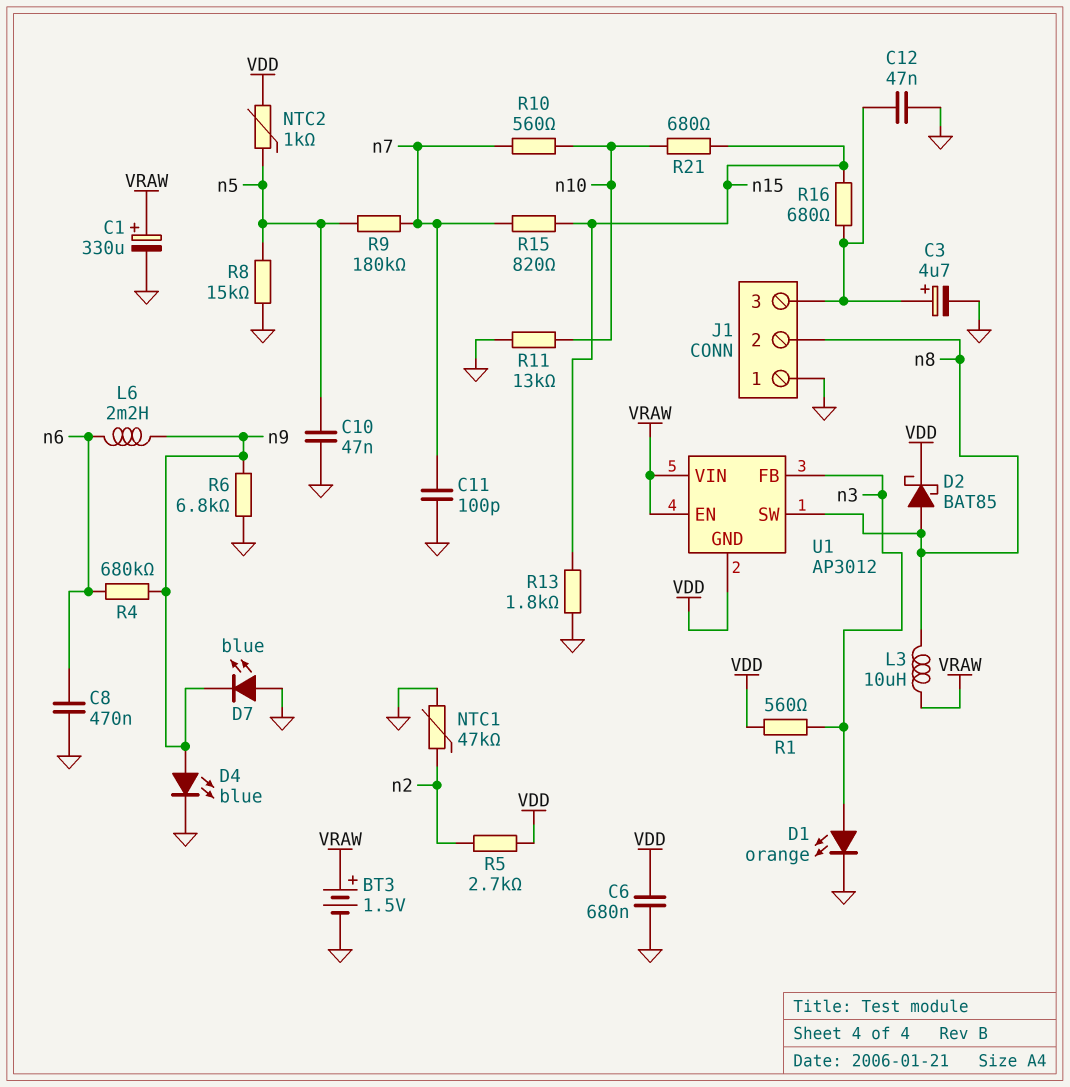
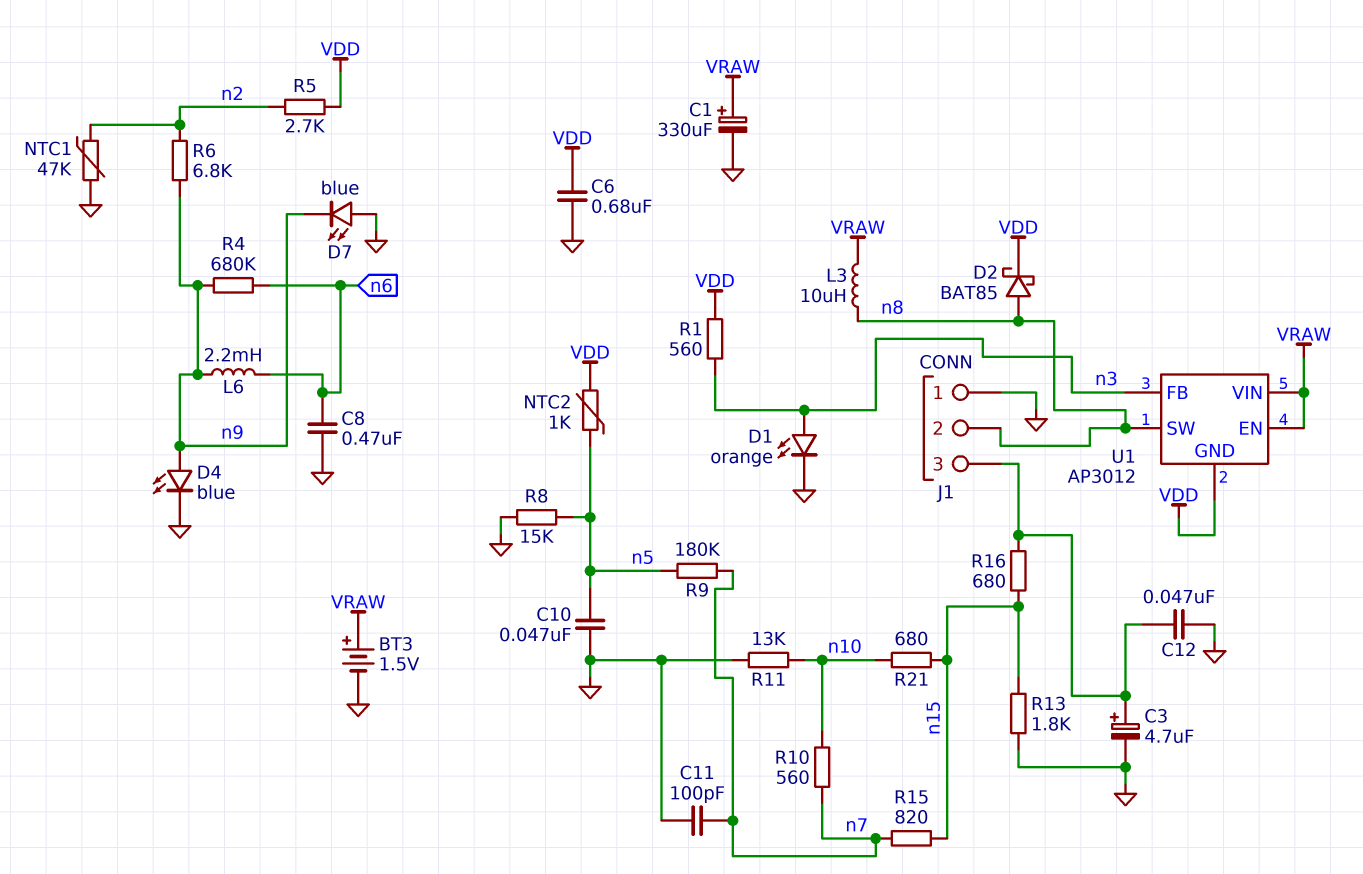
R6: 6.8k (GND, n9) -> 6.8k (n2, n9)

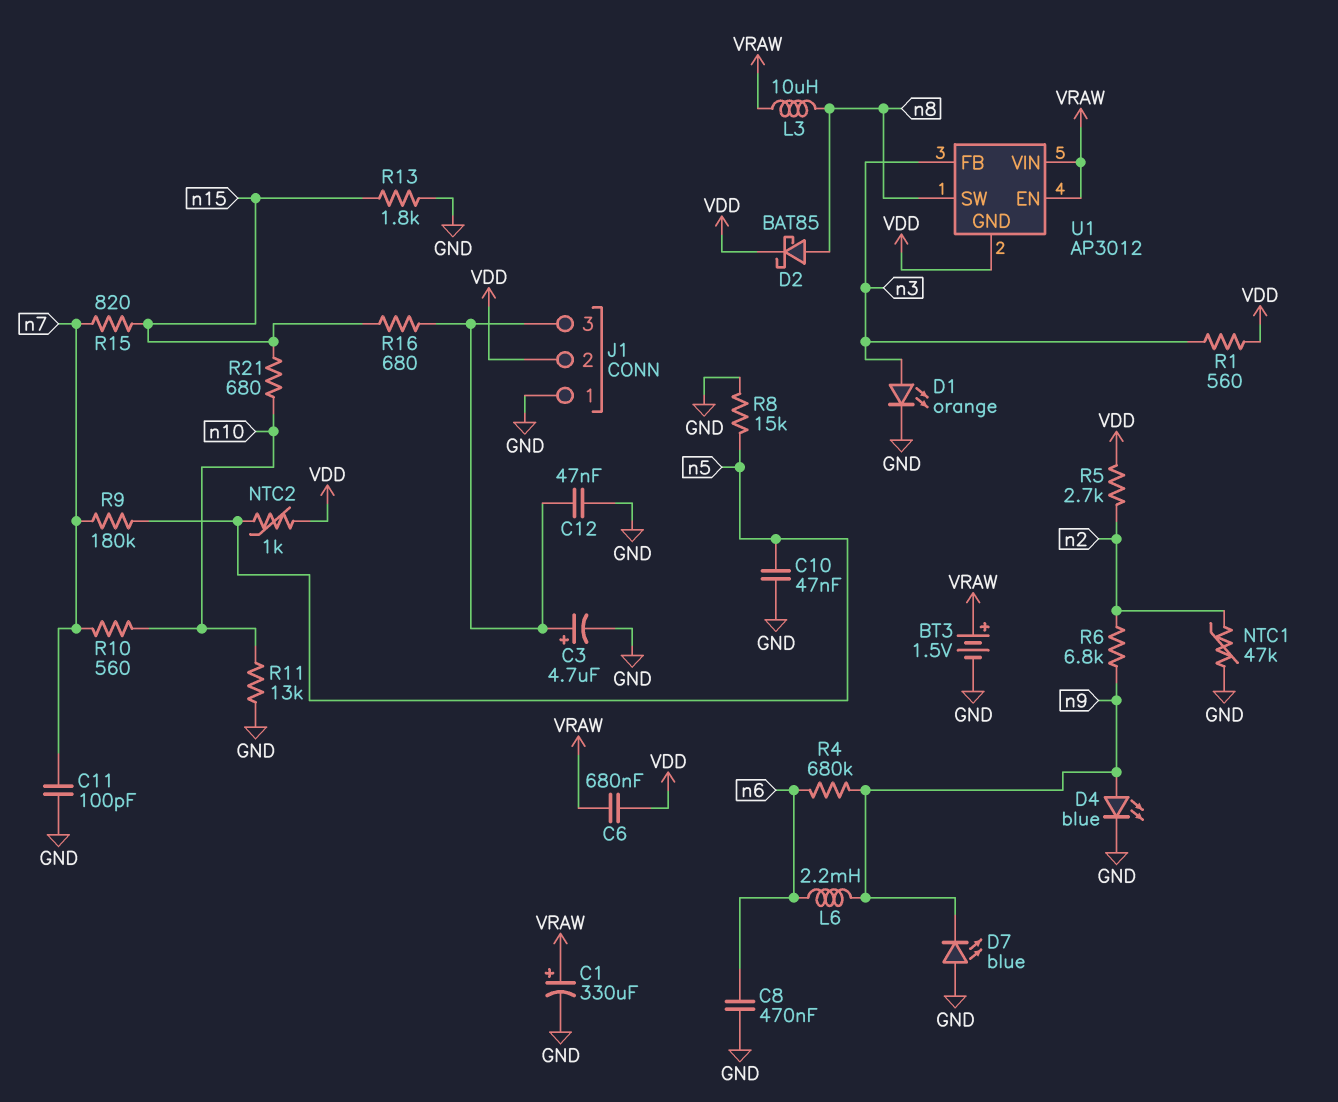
C6: 680nF (GND, VDD) -> 680nF (VDD, VRAW)
J1 pin 2: n8 -> VDD

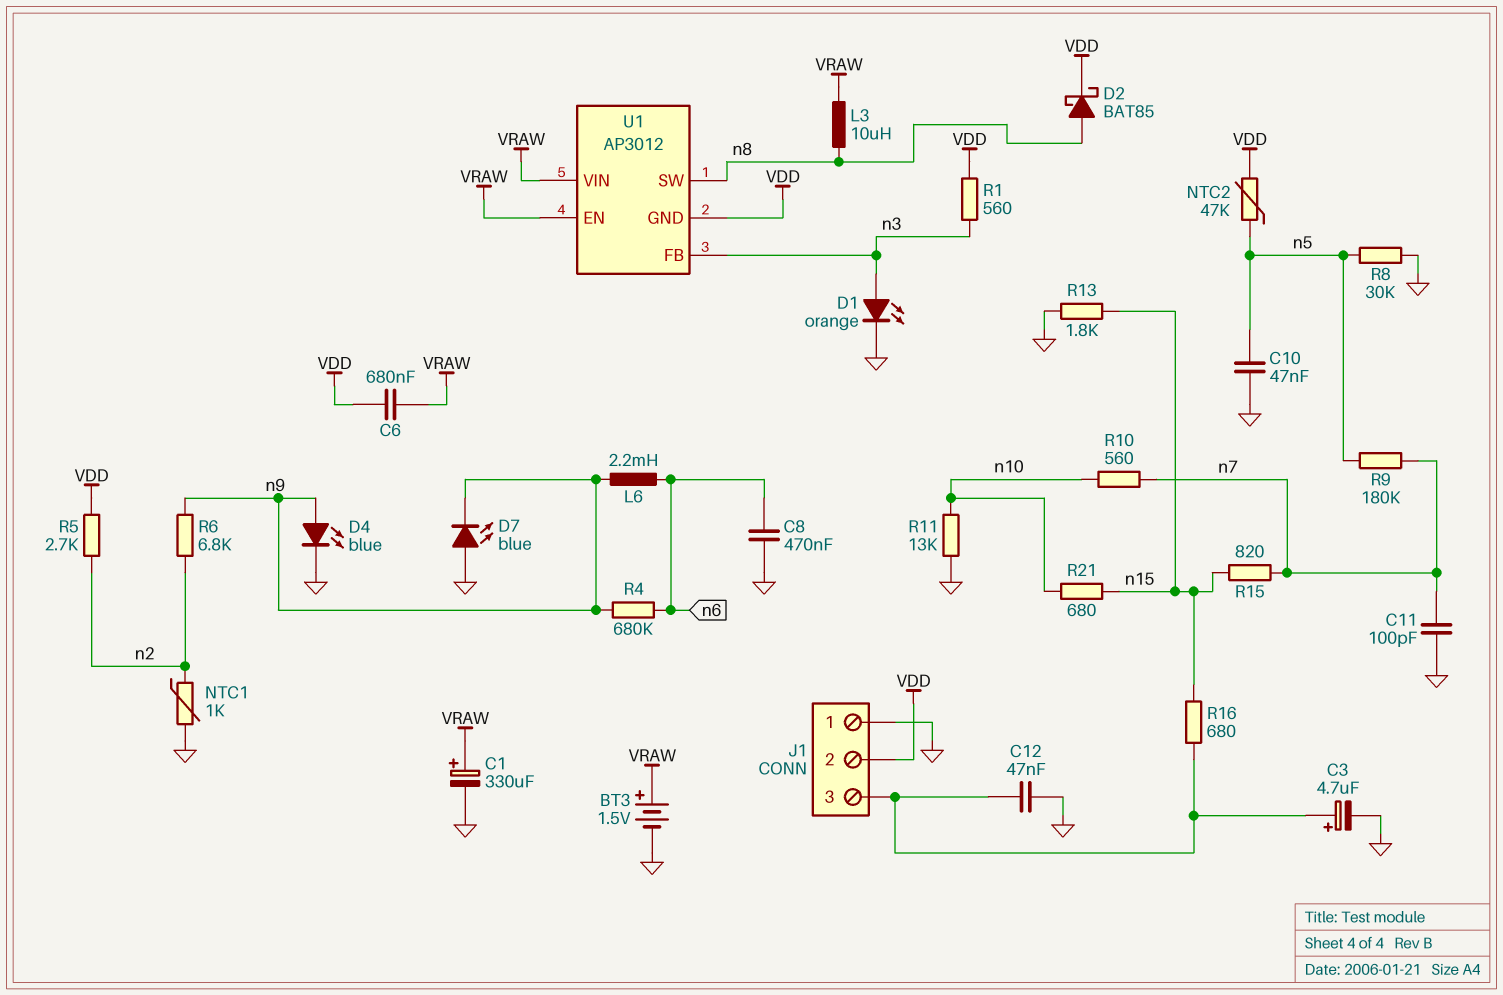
NTC1: 47k (GND, n2) -> 1k (GND, n2)
NTC2: 1k (VDD, n5) -> 47k (VDD, n5)
R8: 15k (GND, n5) -> 30k (GND, n5)

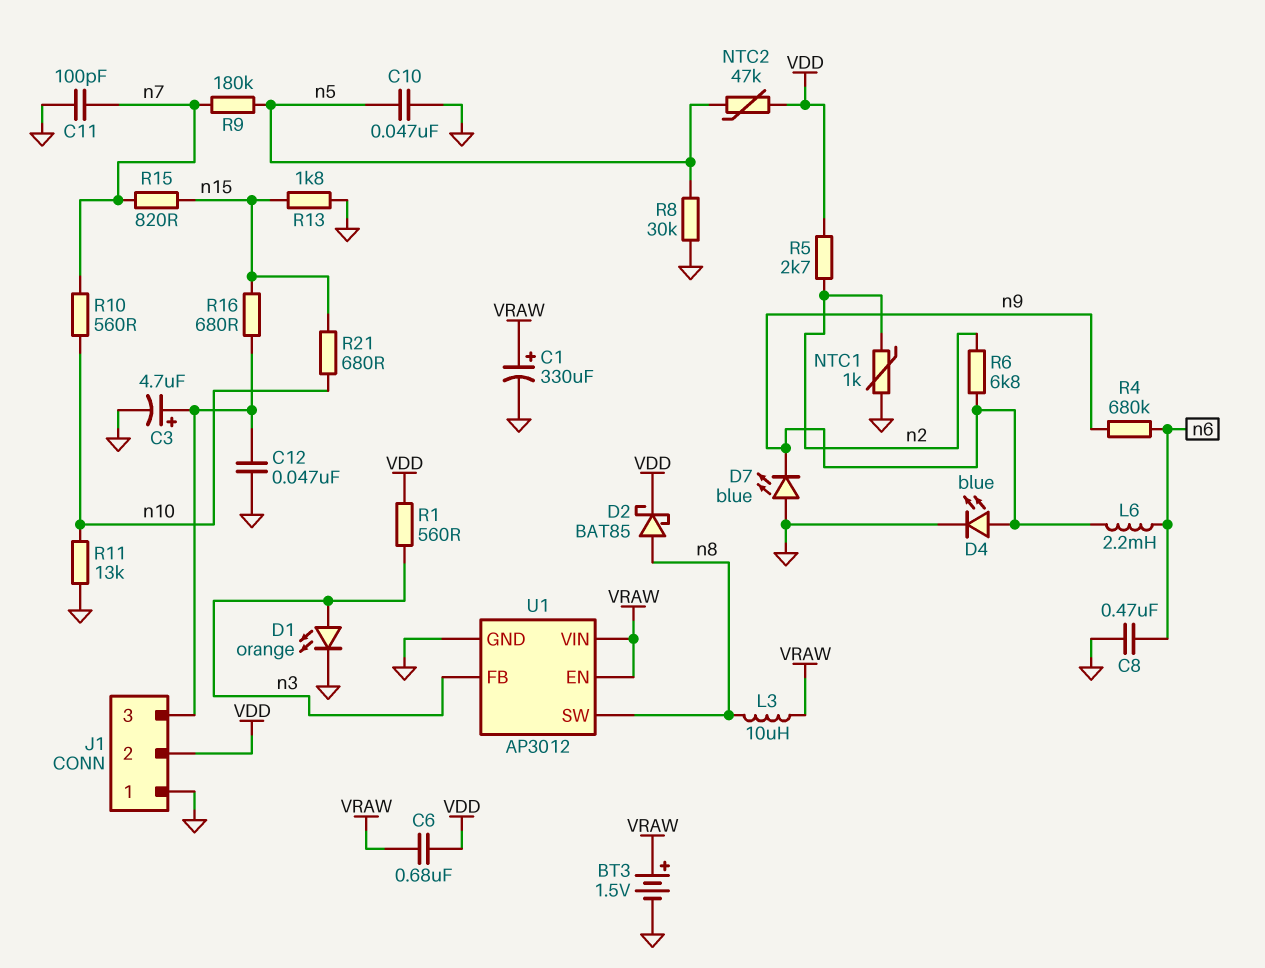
U1 pin GND: VDD -> GND

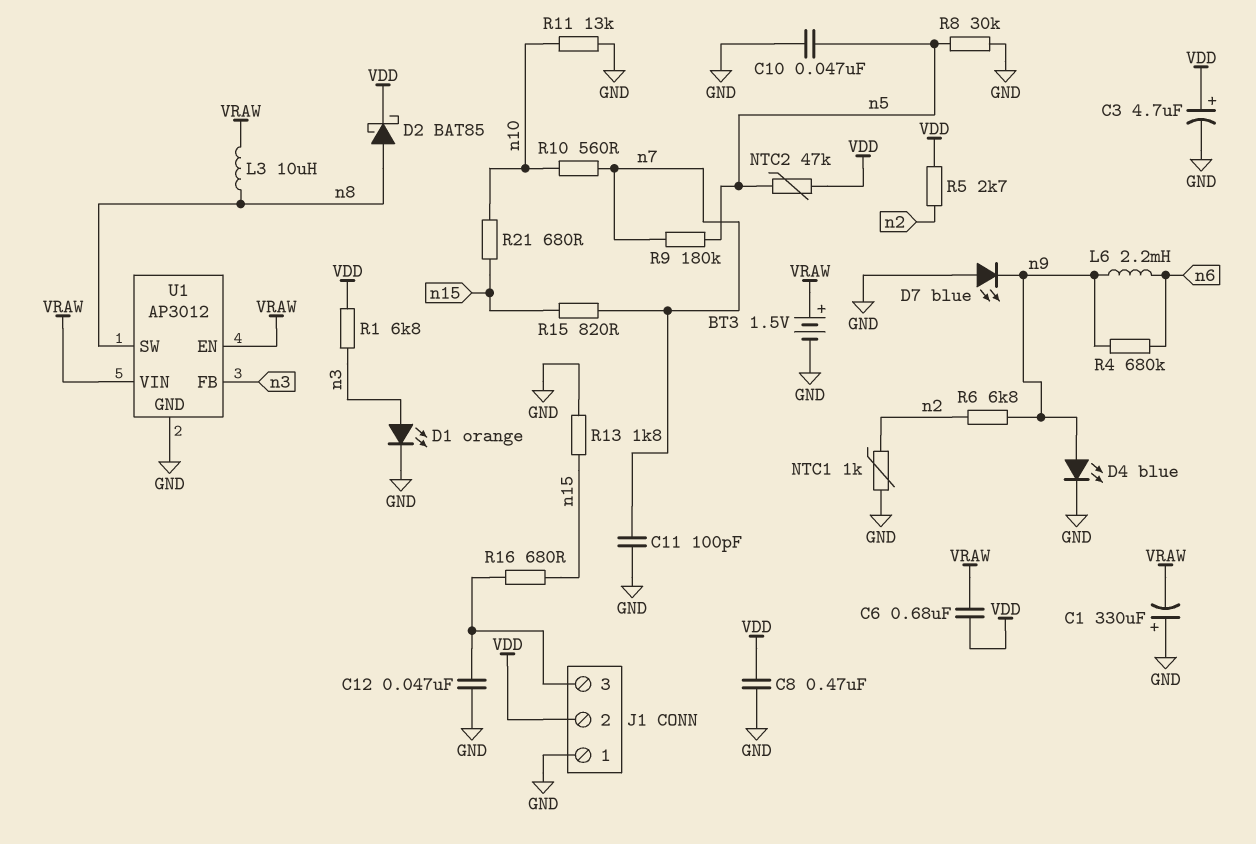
C1: 330uF (plus VRAW, minus GND) -> 330uF (plus GND, minus VRAW)
C3: 4.7uF (plus J1/3, minus GND) -> 4.7uF (plus VDD, minus GND)
C8: 470nF (GND, n6) -> 470nF (GND, VDD)
R1: 560 (VDD, n3) -> 6.8k (VDD, n3)

